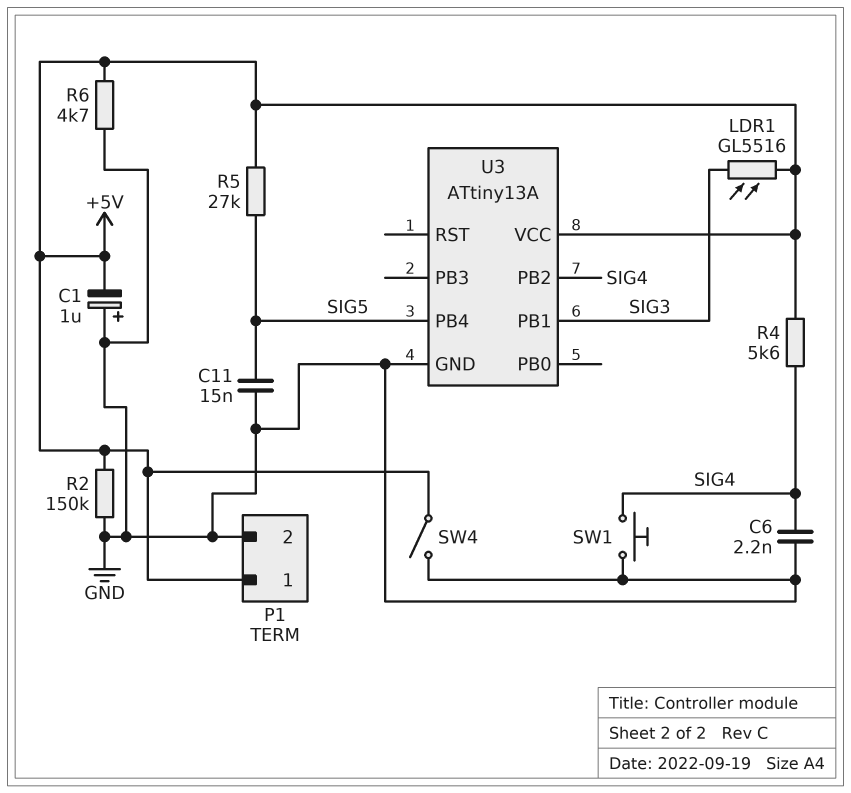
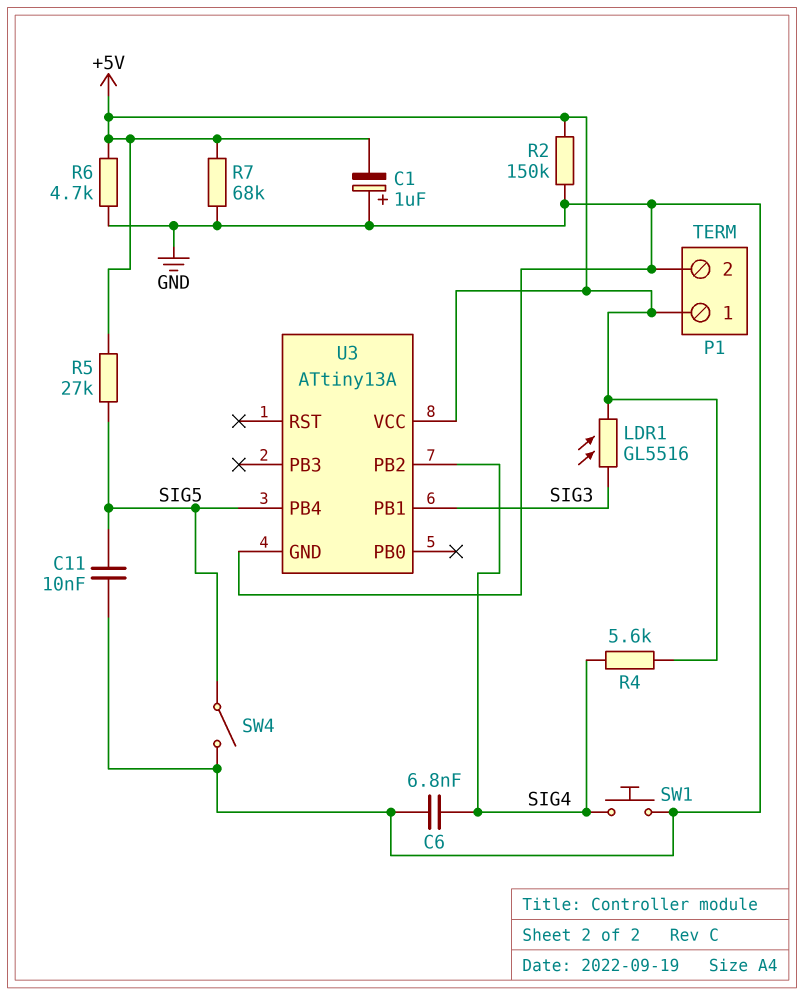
C6: 2.2nF (GND, SIG4) -> 6.8nF (GND, SIG4)
C11: 15nF (GND, SIG5) -> 10nF (GND, SIG5)
R7: none -> 68k (+5V, GND)
SW4: switch (+5V, GND) -> switch (GND, SIG5)

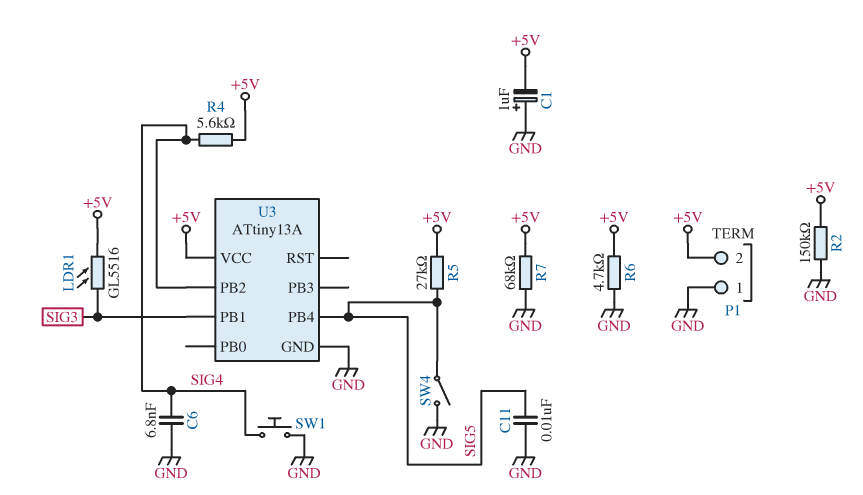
P1 pin 1: +5V -> GND
P1 pin 2: GND -> +5V

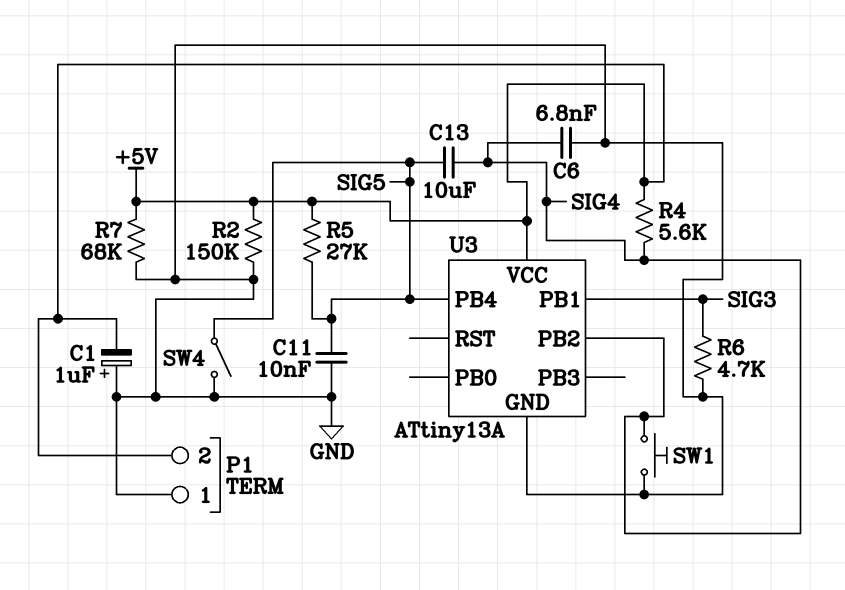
C13: none -> 10uF (SIG4, SIG5)
LDR1: GL5516 (+5V, SIG3) -> none
R6: 4.7k (+5V, GND) -> 4.7k (GND, SIG3)

